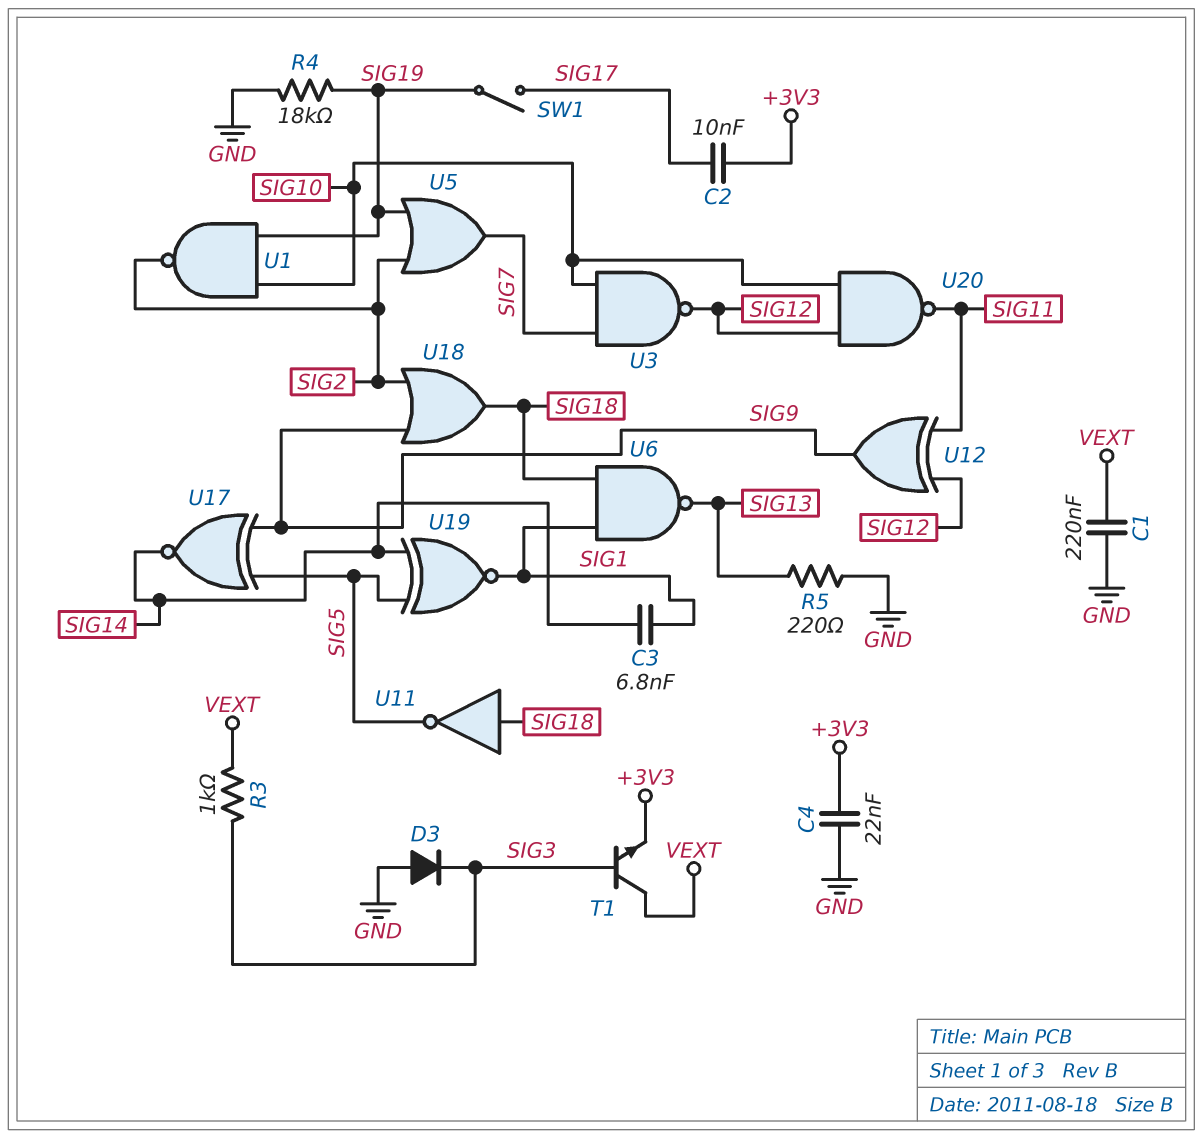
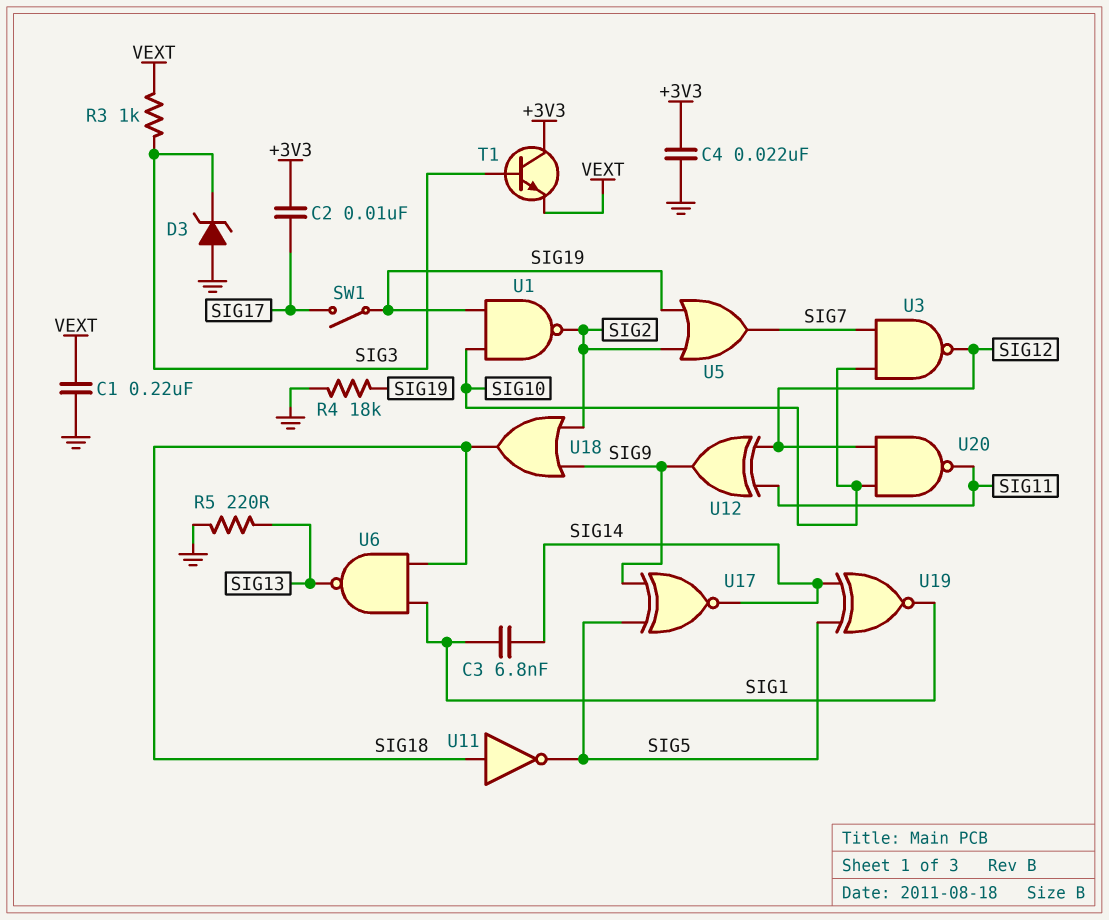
D3: diode (A GND, K SIG3) -> zener (A GND, K SIG3)
T1: NPN (B SIG3, C VEXT, E +3V3) -> NPN (B SIG3, C +3V3, E VEXT)

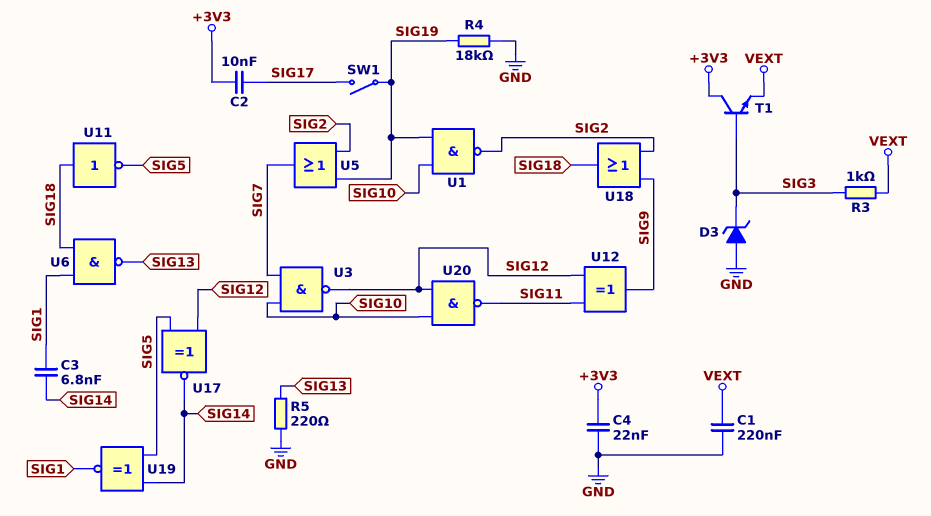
U17: XNOR (in SIG5, in SIG9, out SIG14) -> XNOR (in SIG5, in SIG12, out SIG14)

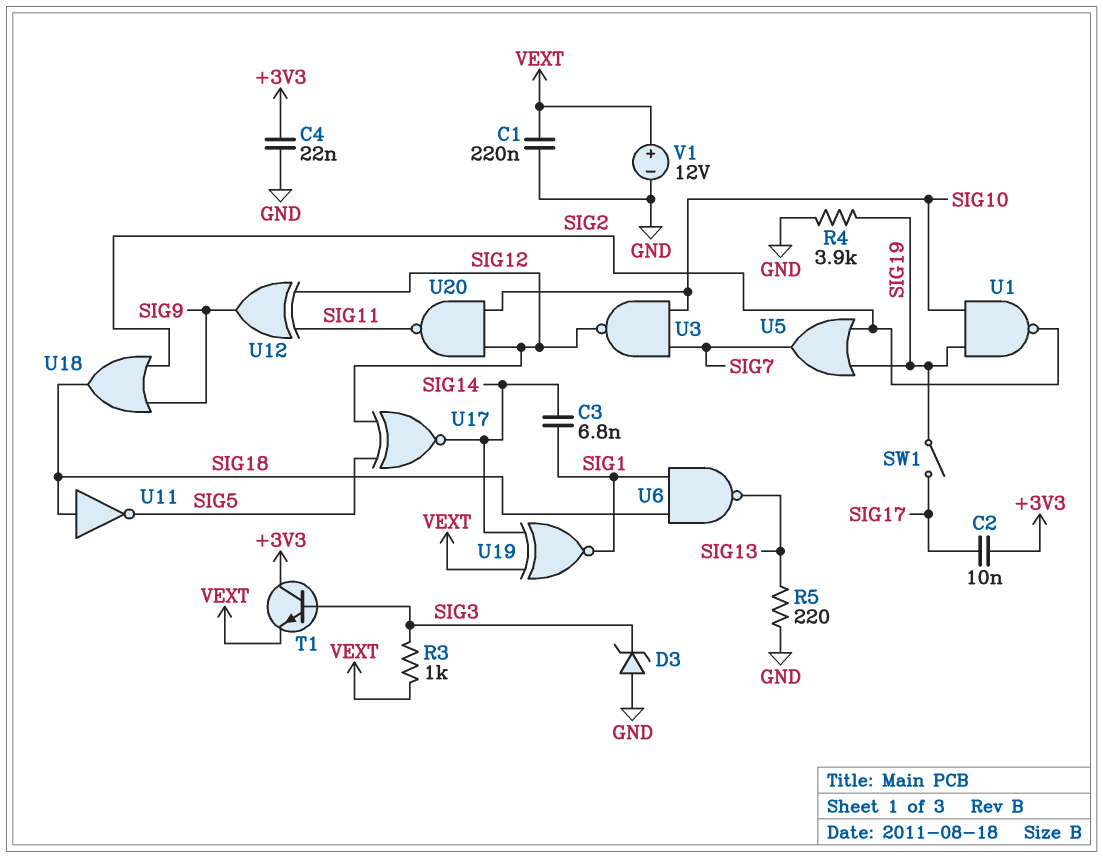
R4: 18k (GND, SIG19) -> 3.9k (GND, SIG19)
U19: XNOR (in SIG5, in SIG14, out SIG1) -> XNOR (in SIG14, in VEXT, out SIG1)
V1: none -> 12V (plus VEXT, minus GND)

